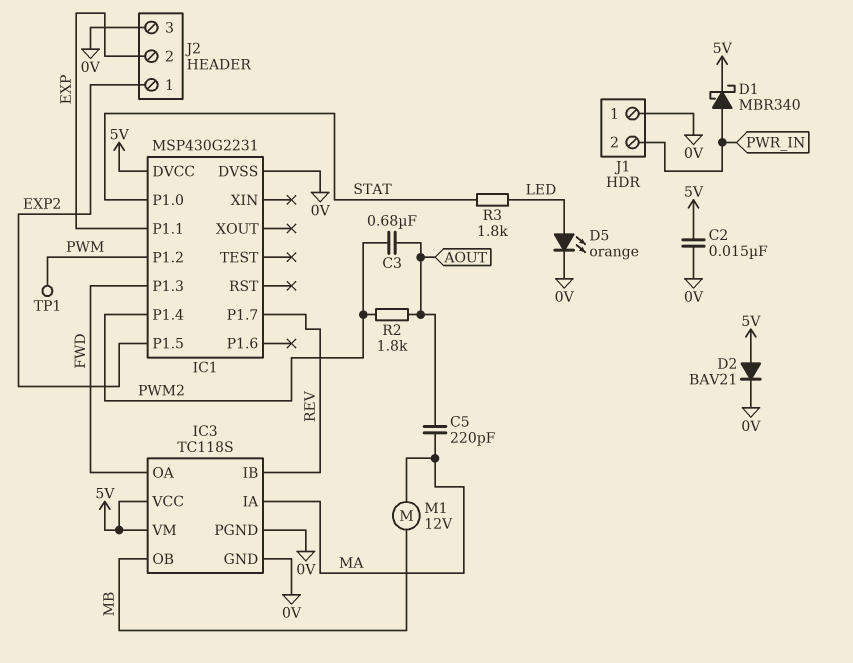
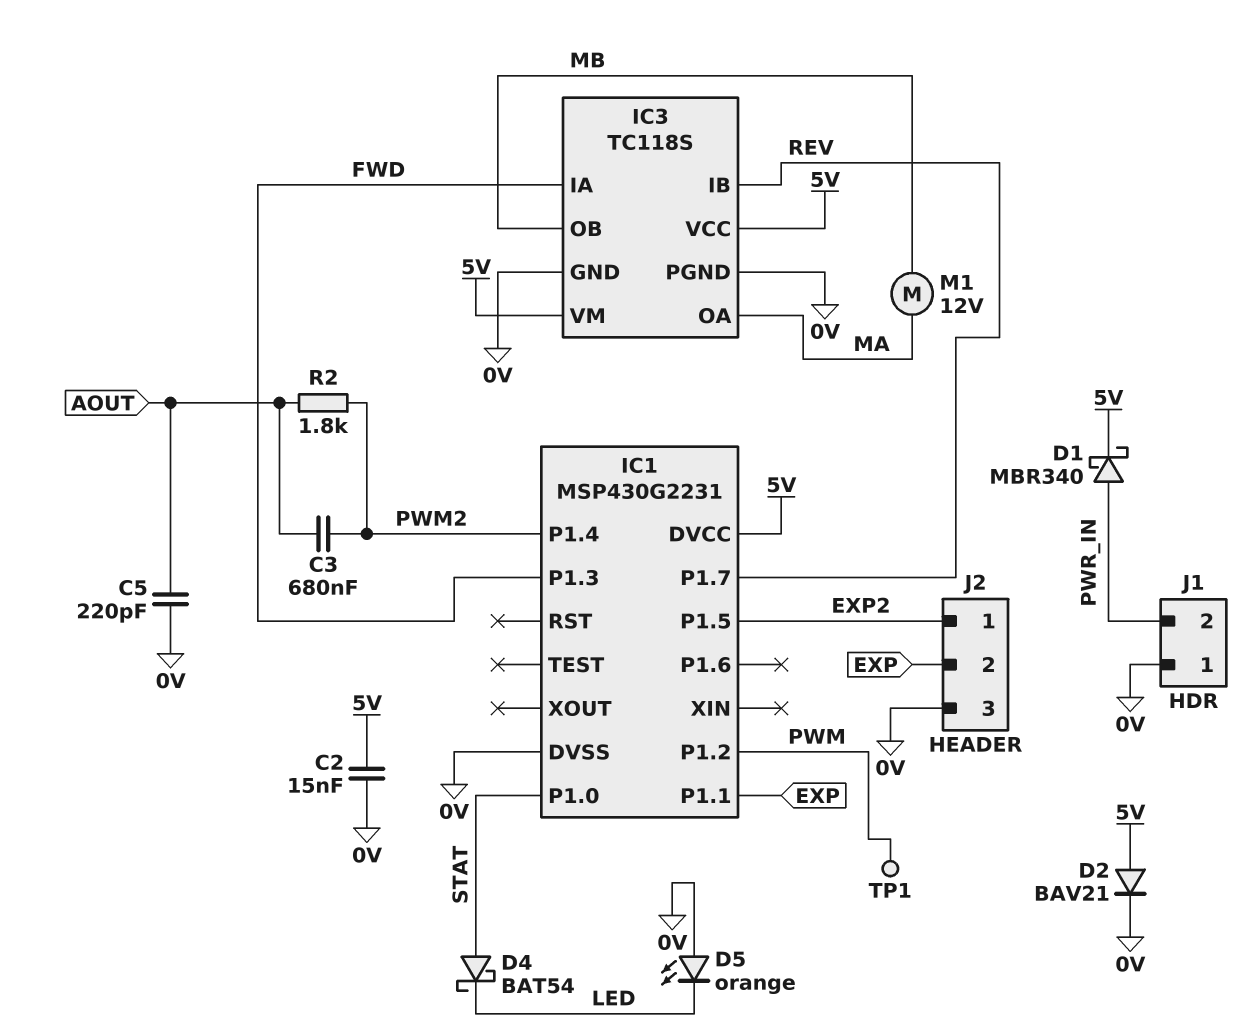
C5: 220pF (AOUT, MA) -> 220pF (0V, AOUT)
D4: none -> schottky BAT54 (A STAT, K LED)
D5: LED orange (A LED, K 0V) -> LED orange (A 0V, K LED)
IC3 pin IA: MA -> FWD
IC3 pin OA: FWD -> MA
R3: 1.8k (LED, STAT) -> none

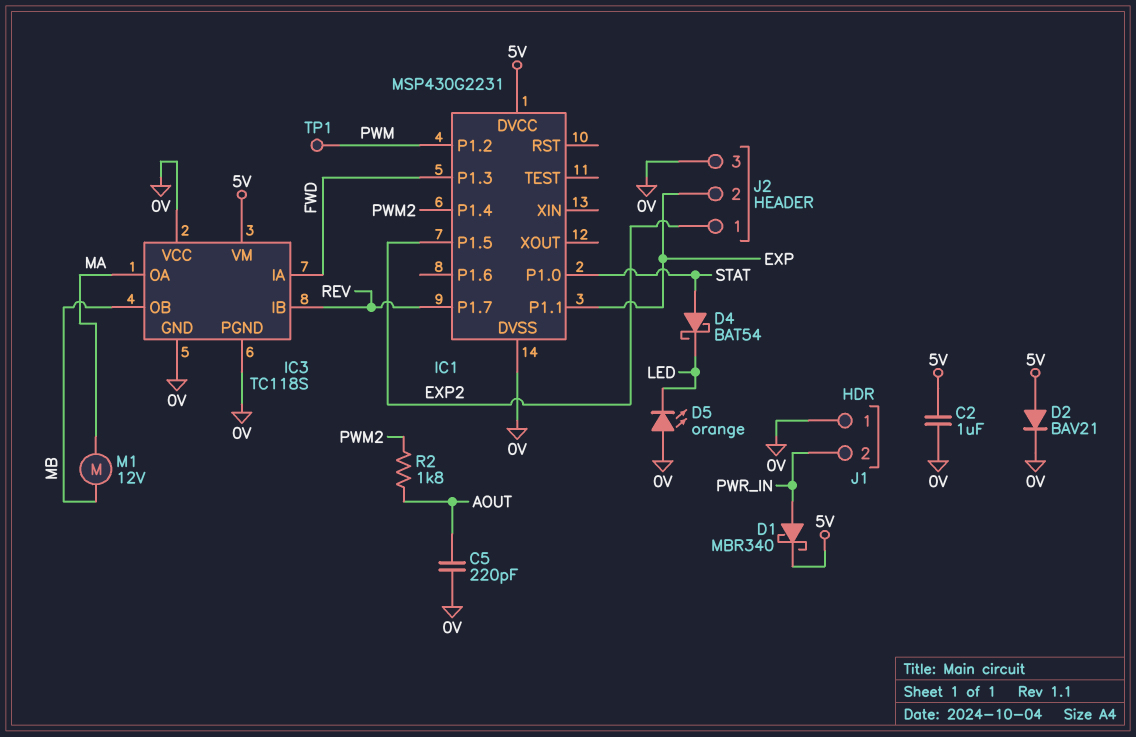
C2: 15nF (0V, 5V) -> 1uF (0V, 5V)
C3: 680nF (AOUT, PWM2) -> none
IC3 pin VCC: 5V -> 0V

